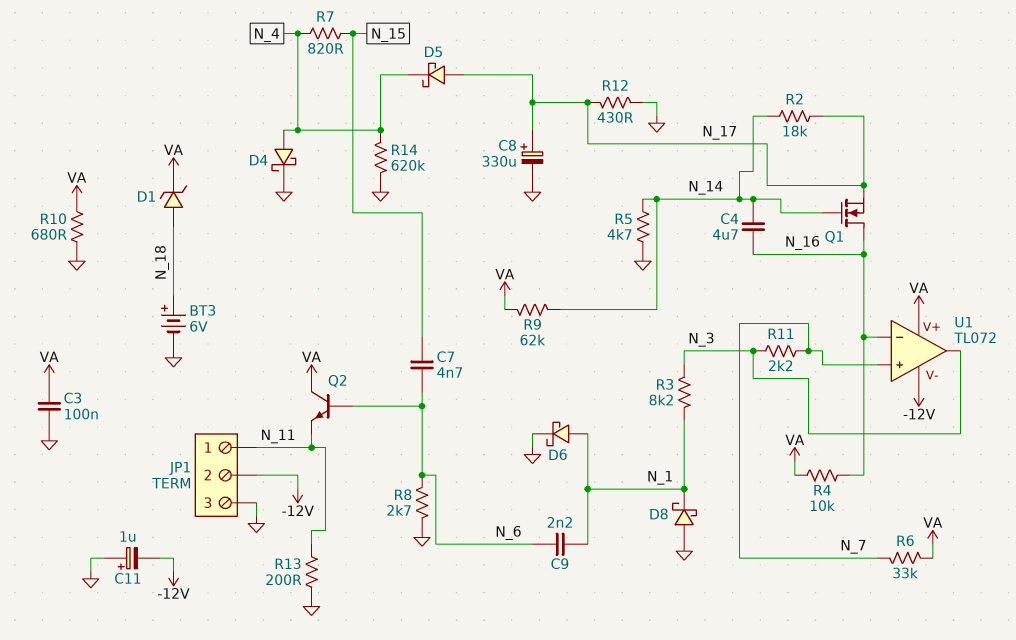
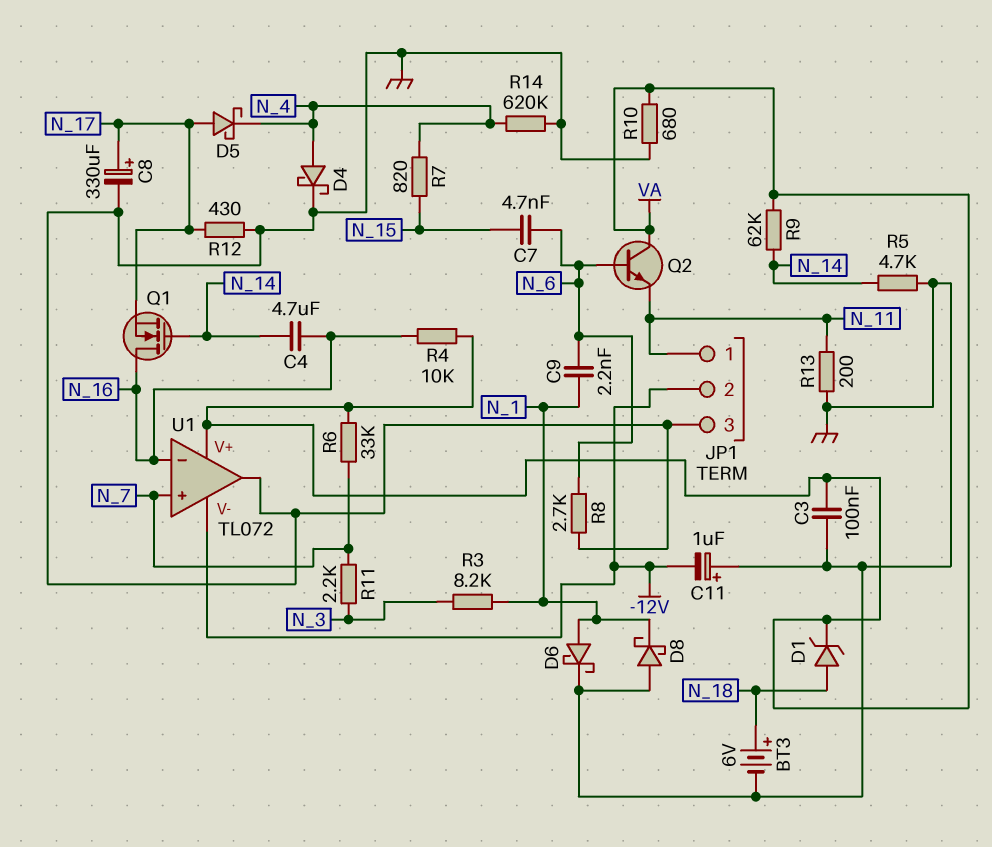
R2: 18k (N_14, N_17) -> none
U1 pin out: N_3 -> GND

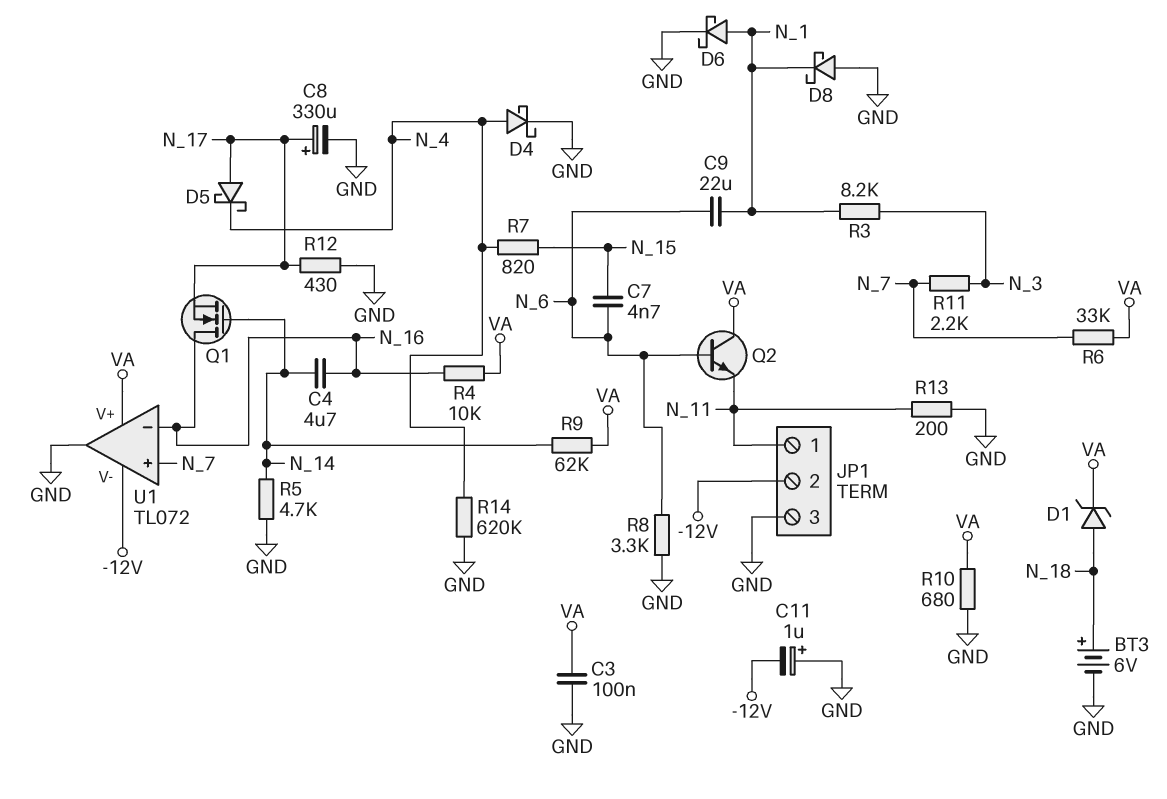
C9: 2.2nF (N_1, N_6) -> 22uF (N_1, N_6)
R8: 2.7k (GND, N_6) -> 3.3k (GND, N_6)

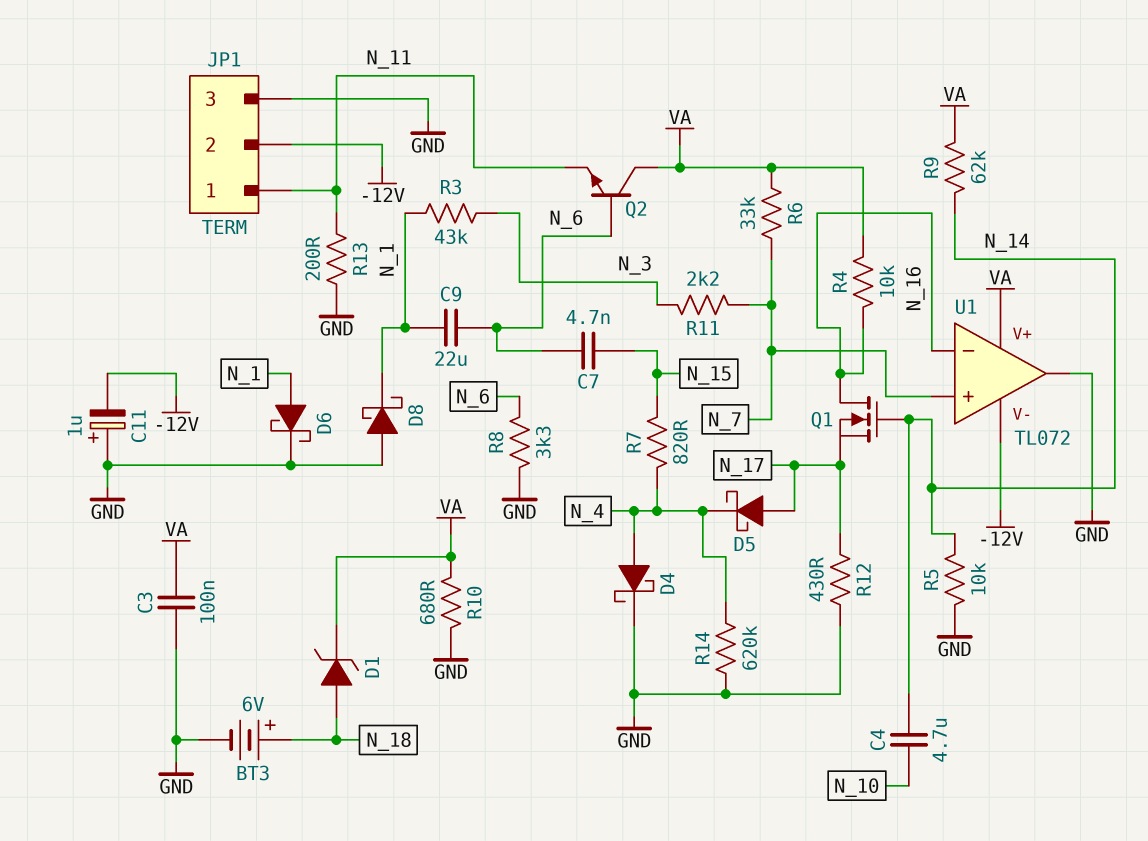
C4: 4.7uF (N_14, N_16) -> 4.7uF (N_10, N_14)
C8: 330uF (plus N_17, minus GND) -> none
R3: 8.2k (N_1, N_3) -> 43k (N_1, N_3)
R5: 4.7k (GND, N_14) -> 10k (GND, N_14)

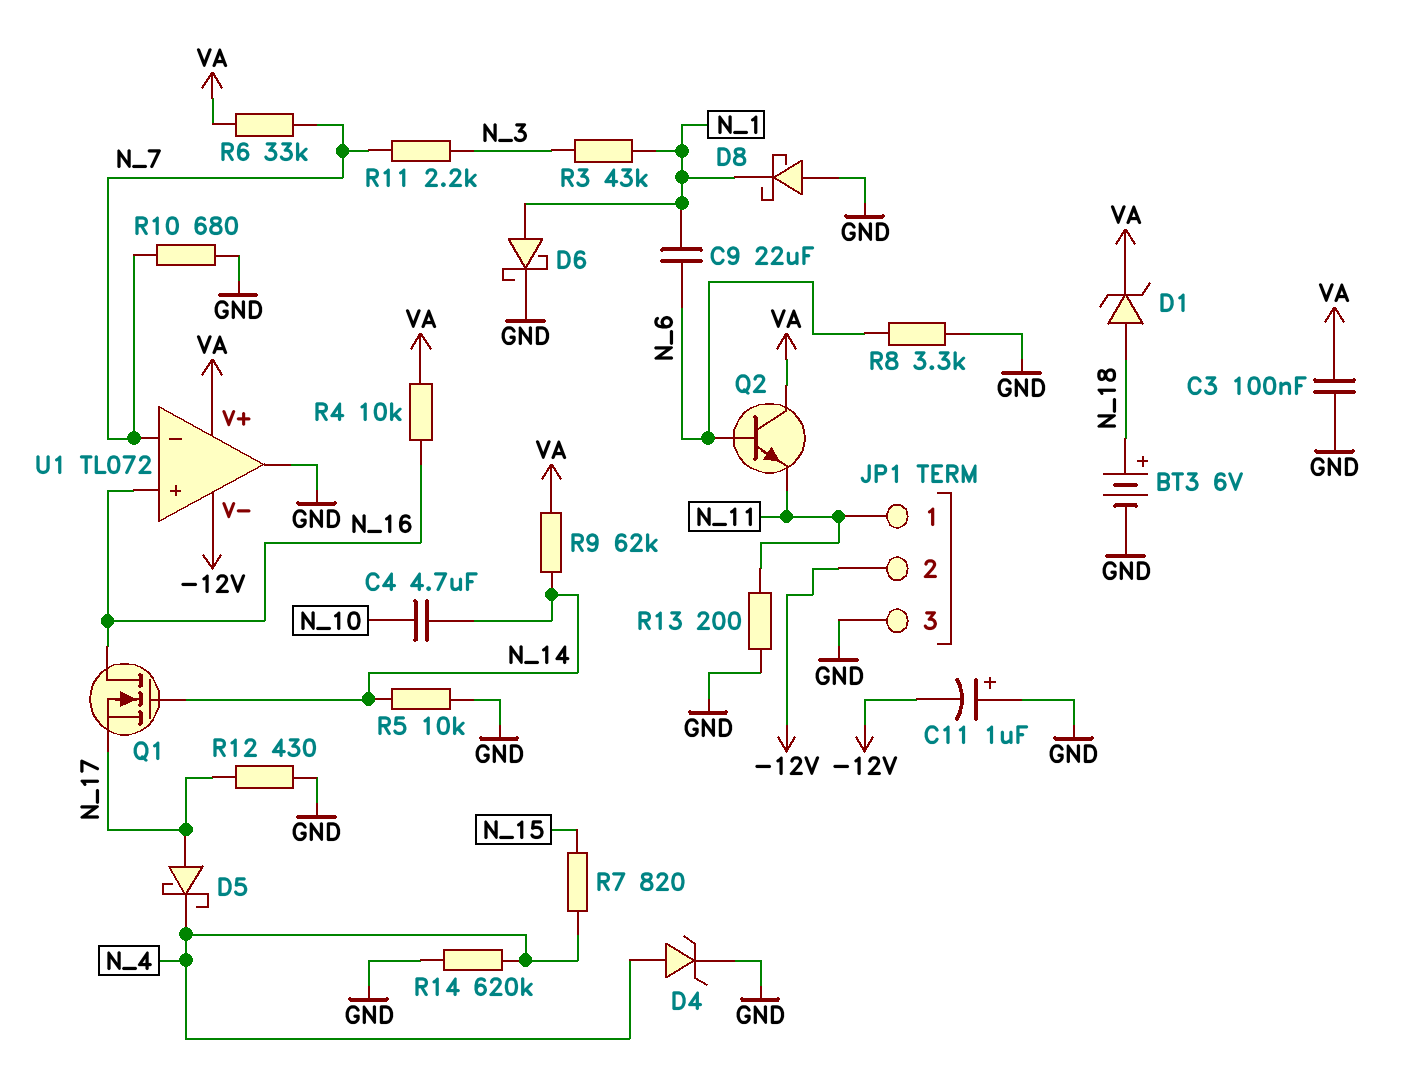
C7: 4.7nF (N_6, N_15) -> none
D4: schottky (A N_4, K GND) -> zener (A N_4, K GND)
R10: 680 (GND, VA) -> 680 (GND, N_7)
U1 pin in+: N_7 -> N_16
U1 pin in-: N_16 -> N_7

